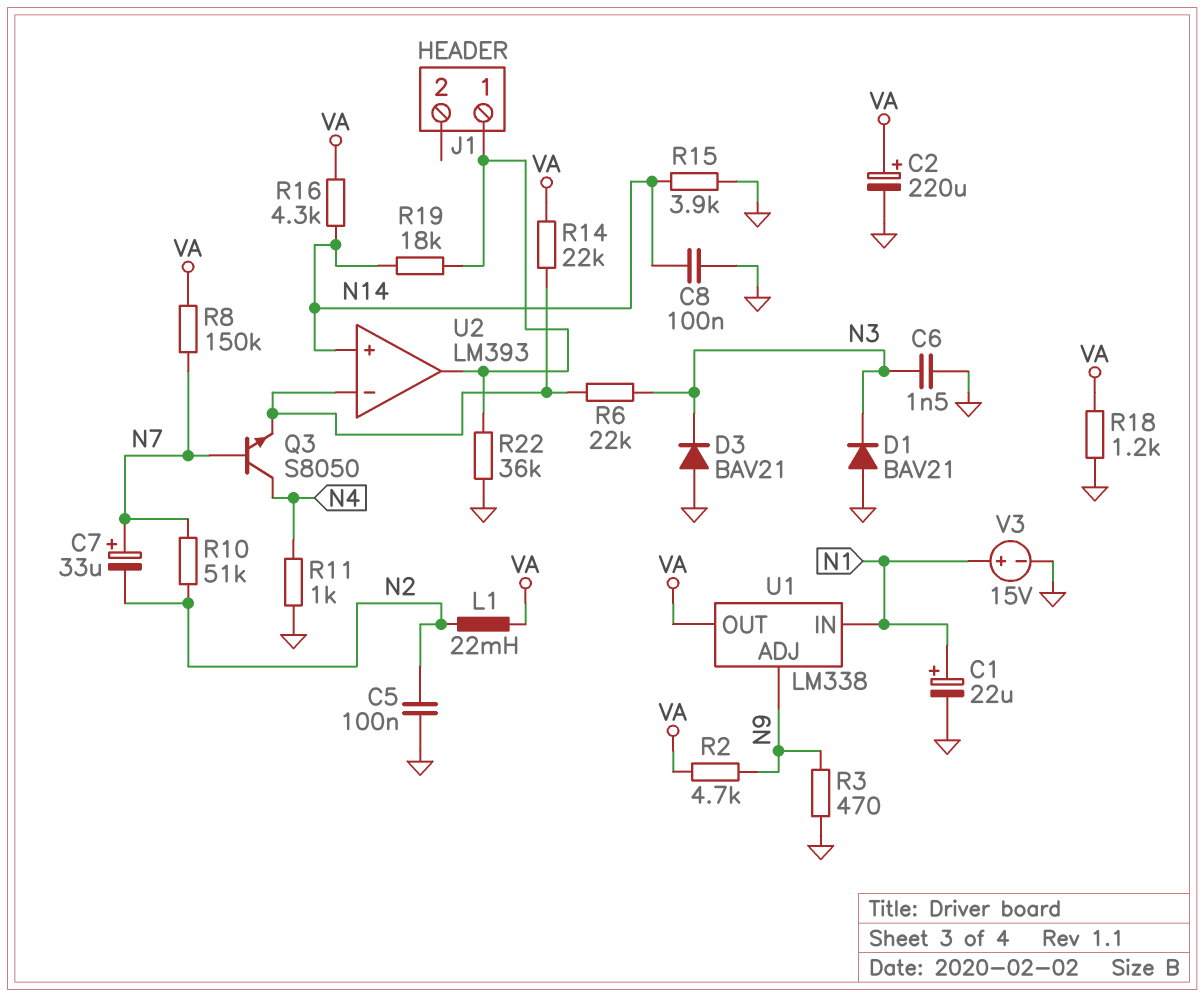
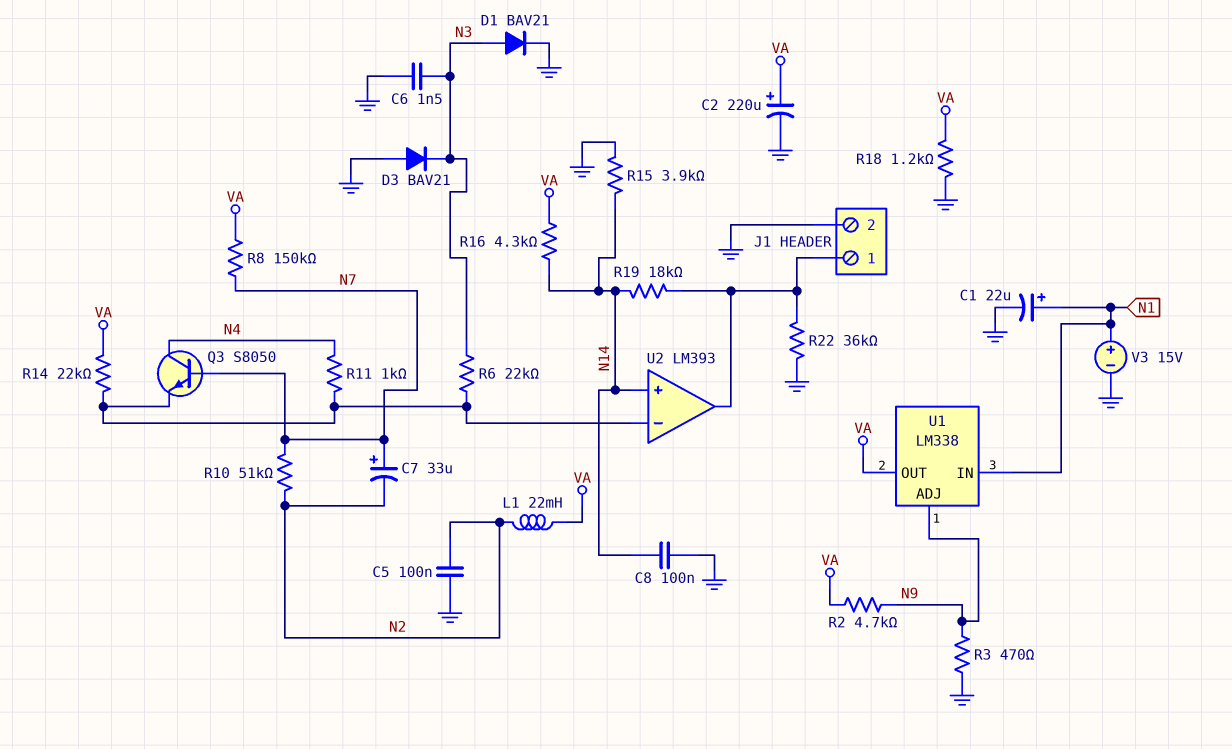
D1: diode BAV21 (A GND, K N3) -> diode BAV21 (A N3, K GND)
J1 pin 2: none -> GND
R11: 1k (GND, N4) -> 1k (N4, U2/in-)

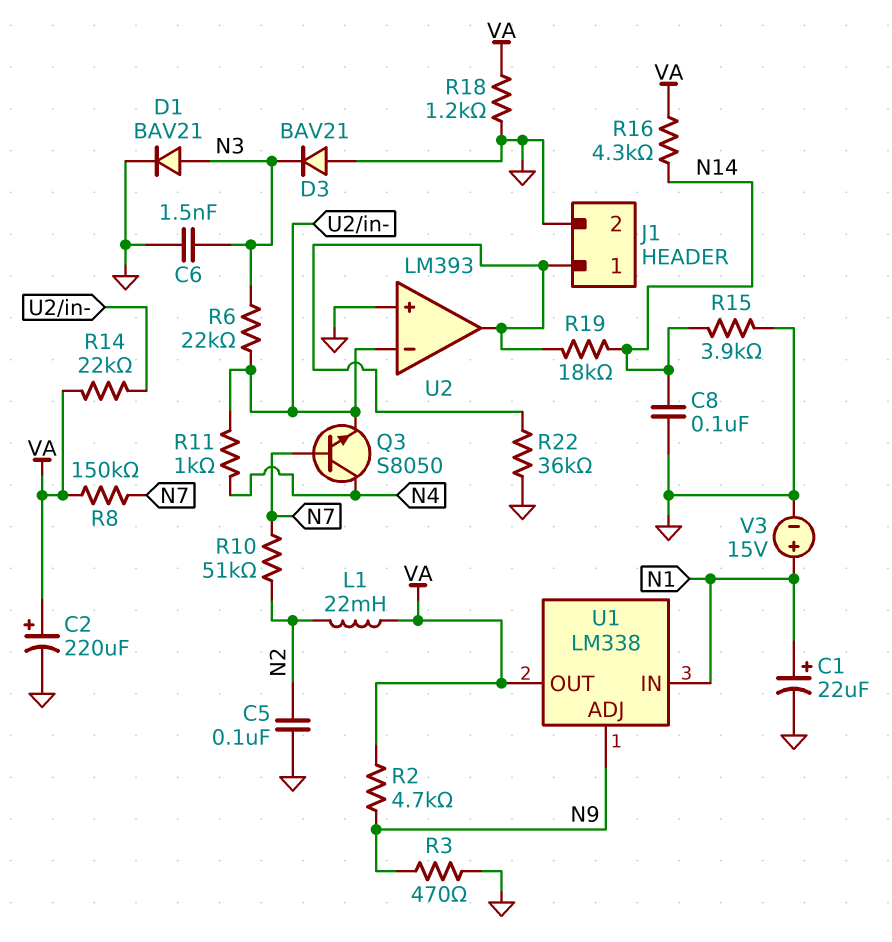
C7: 33uF (plus N7, minus N2) -> none
U2 pin in+: N14 -> GND

